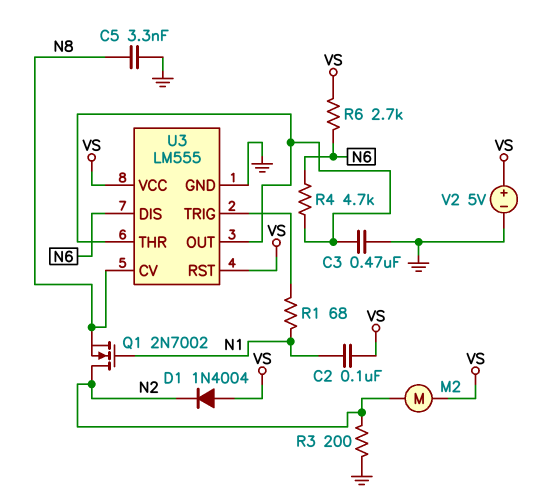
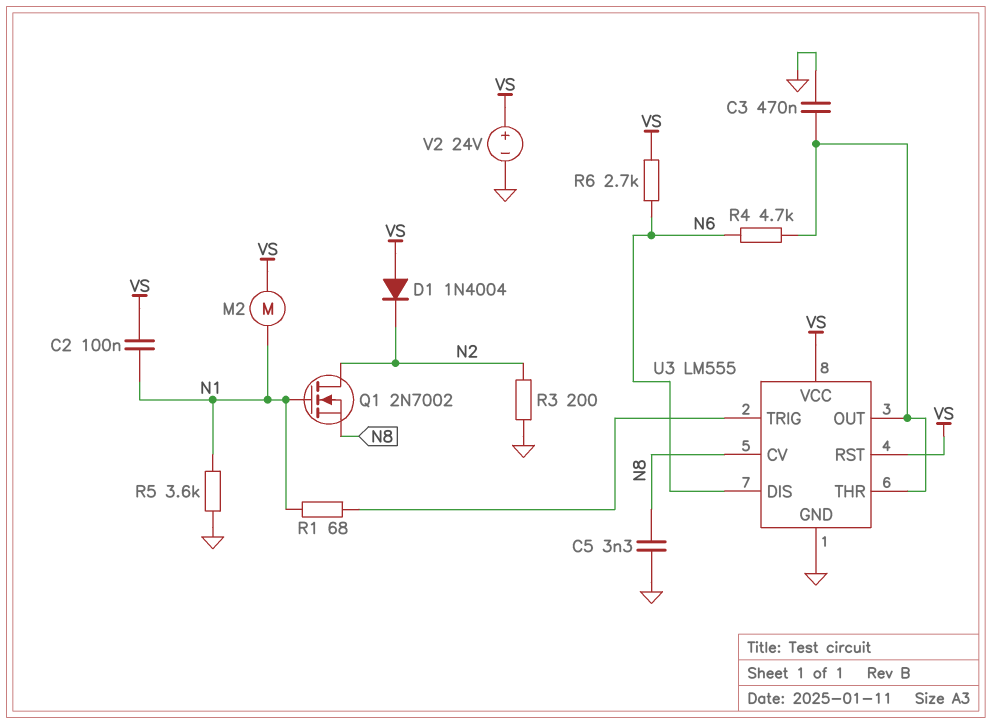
M2: motor (N2, VS) -> motor (N1, VS)
R5: none -> 3.6k (GND, N1)
V2: 5V (plus VS, minus GND) -> 24V (plus VS, minus GND)

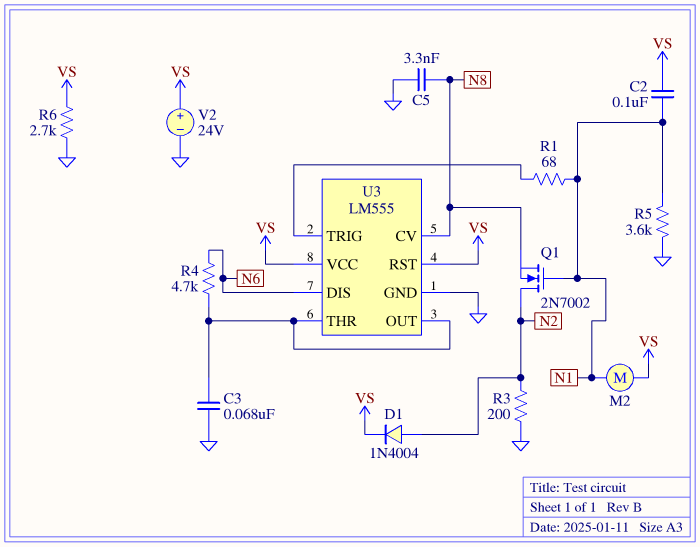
C3: 470nF (GND, U3/OUT) -> 68nF (GND, U3/OUT)
D1: diode 1N4004 (A VS, K N2) -> diode 1N4004 (A N2, K VS)
R6: 2.7k (N6, VS) -> 2.7k (GND, VS)

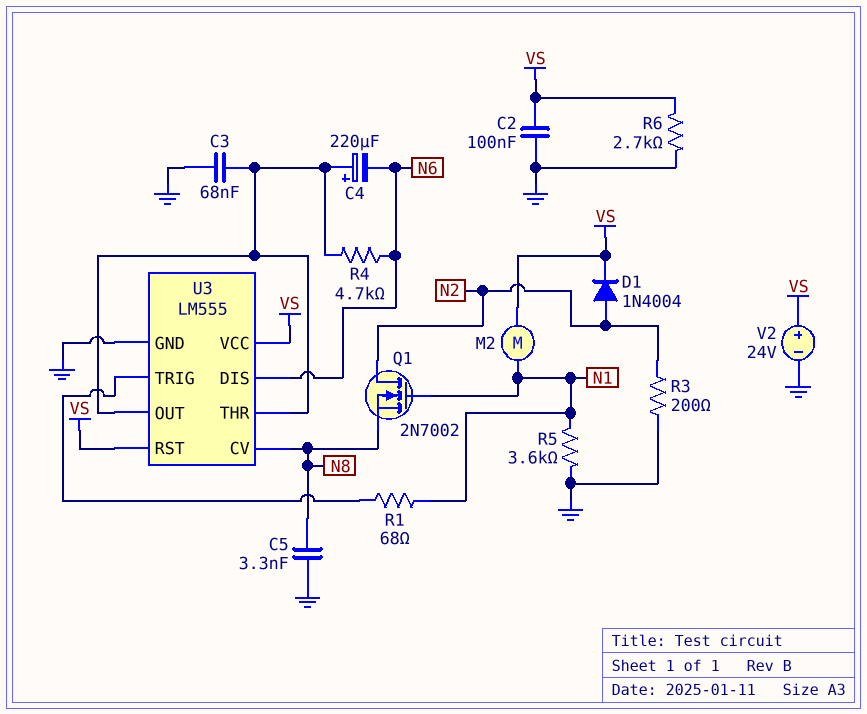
C2: 100nF (N1, VS) -> 100nF (GND, VS)
C4: none -> 220uF (plus U3/OUT, minus N6)

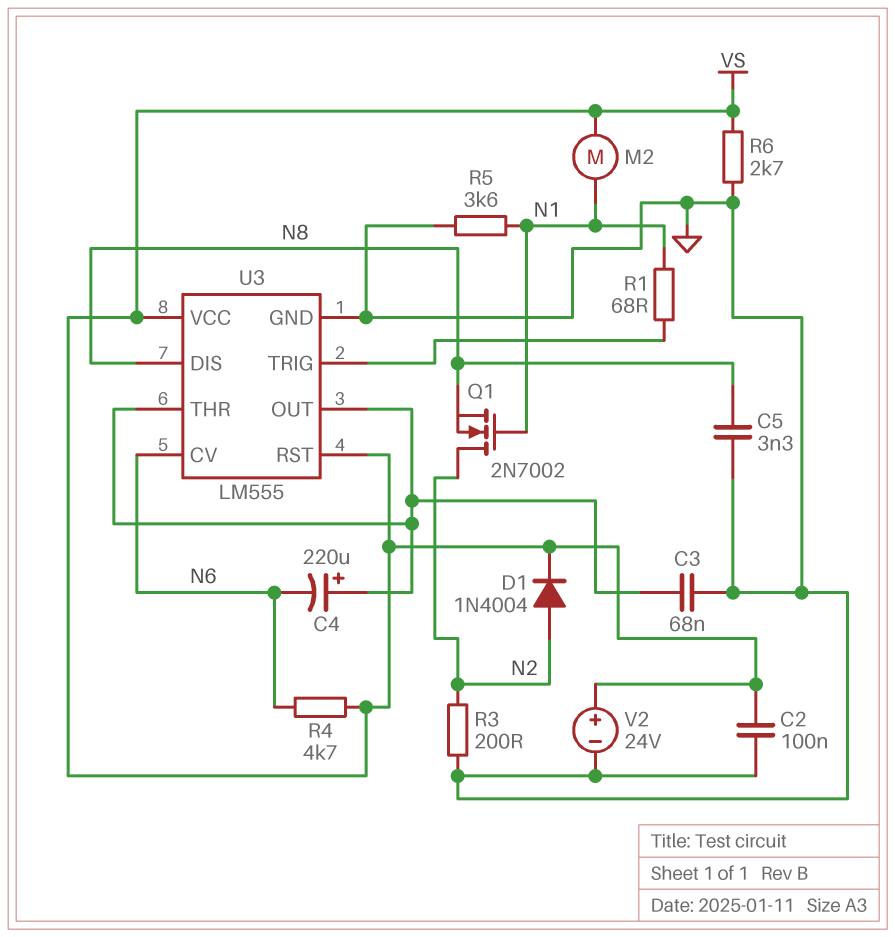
R4: 4.7k (N6, U3/OUT) -> 4.7k (N6, VS)
U3 pin CV: N8 -> N6
U3 pin DIS: N6 -> N8

